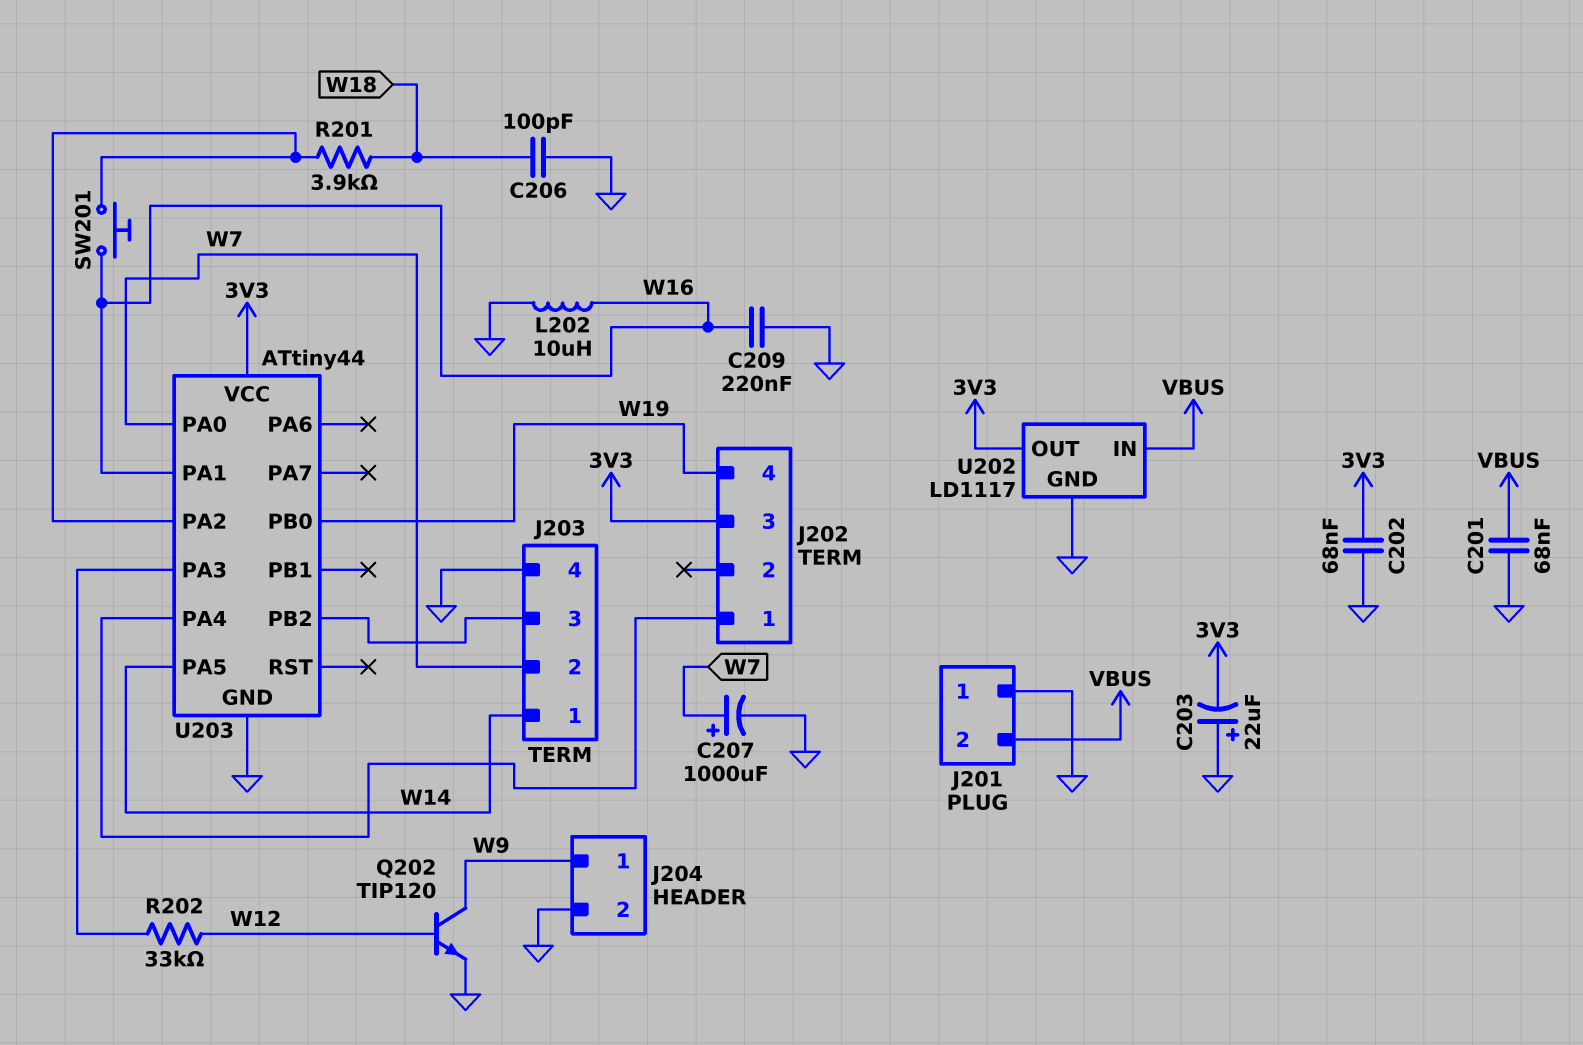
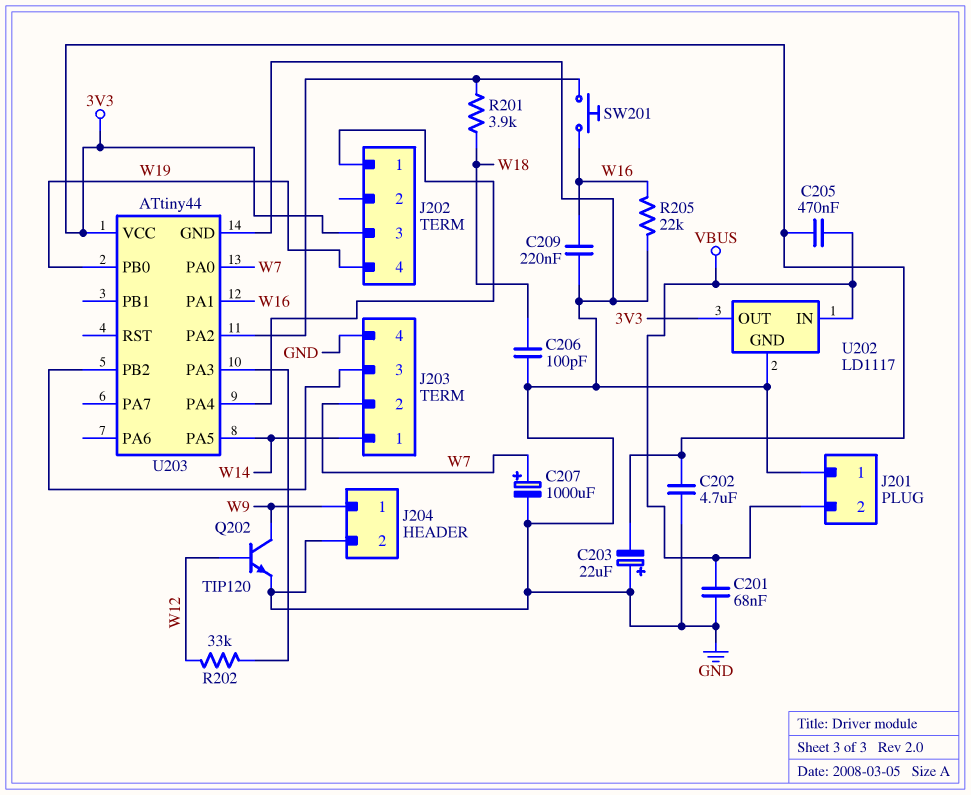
C202: 68nF (3V3, GND) -> 4.7uF (3V3, GND)
C205: none -> 470nF (3V3, VBUS)
L202: 10uH (GND, W16) -> none
R205: none -> 22k (GND, W16)

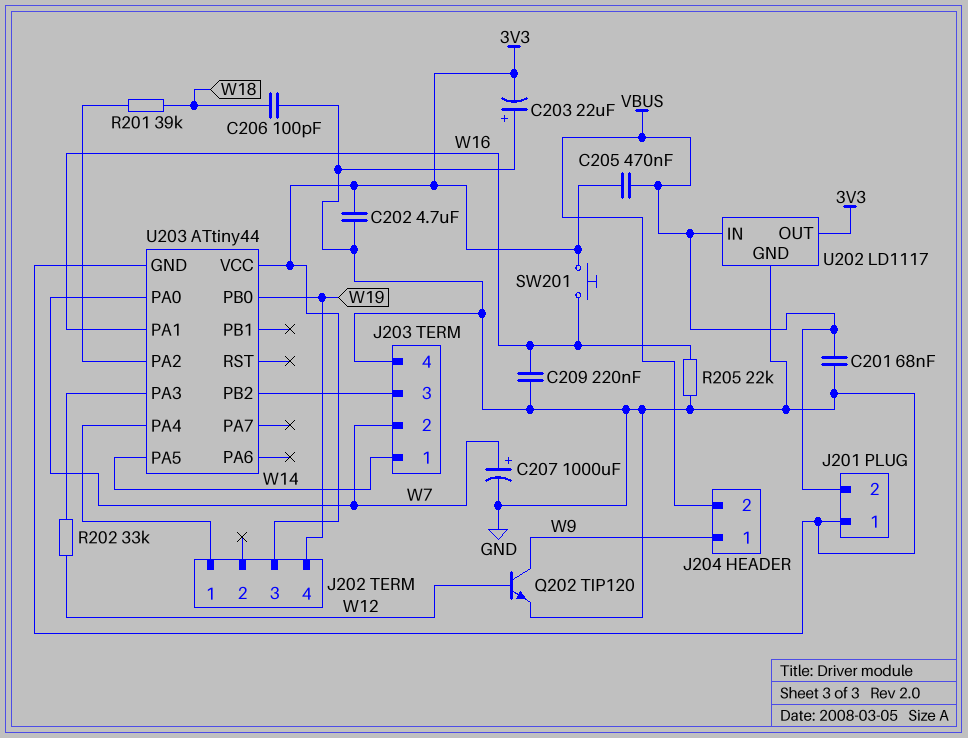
J204 pin 2: GND -> VBUS
R201: 3.9k (U203/PA2, W18) -> 39k (U203/PA2, W18)
SW201: button (U203/PA2, W16) -> button (3V3, W16)

